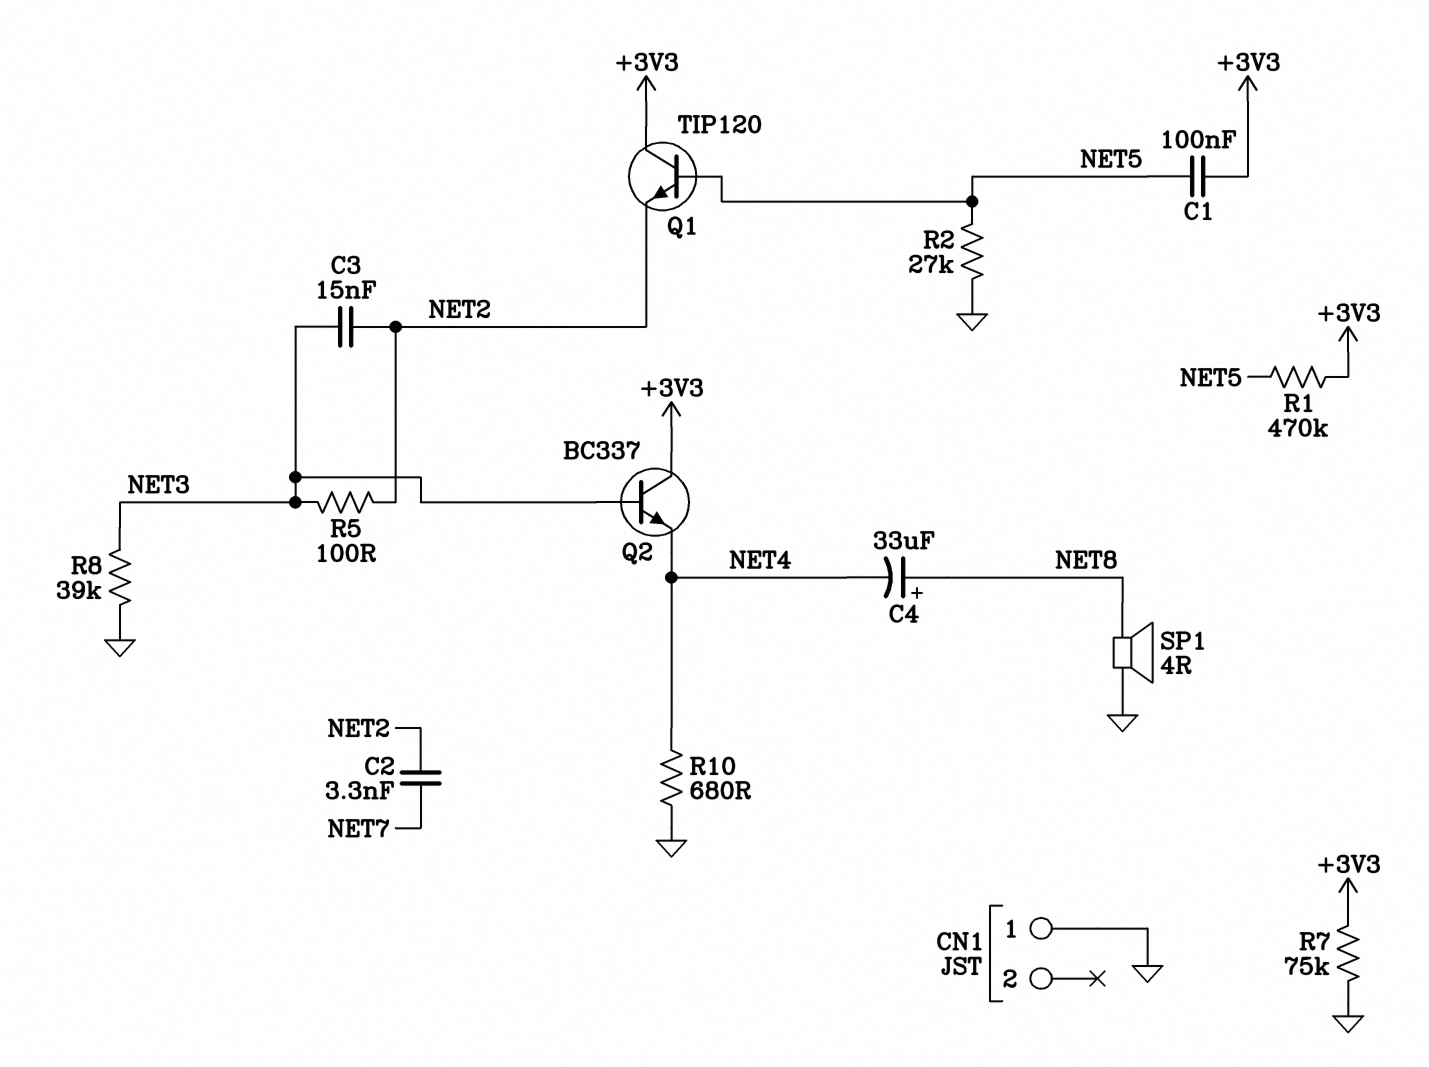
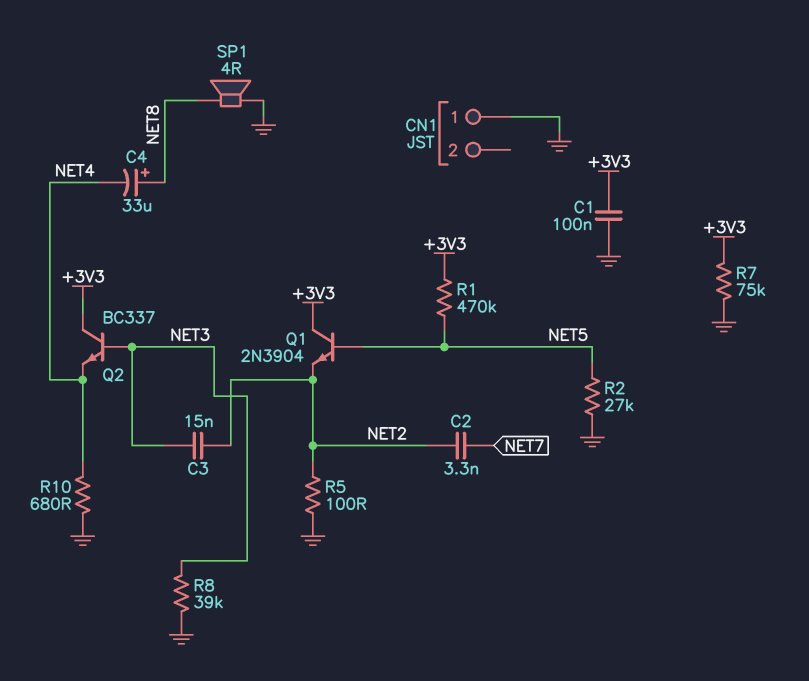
C1: 100nF (+3V3, NET5) -> 100nF (+3V3, GND)
Q1: NPN TIP120 (B NET5, C +3V3, E NET2) -> NPN 2N3904 (B NET5, C +3V3, E NET2)
R5: 100 (NET2, NET3) -> 100 (GND, NET2)

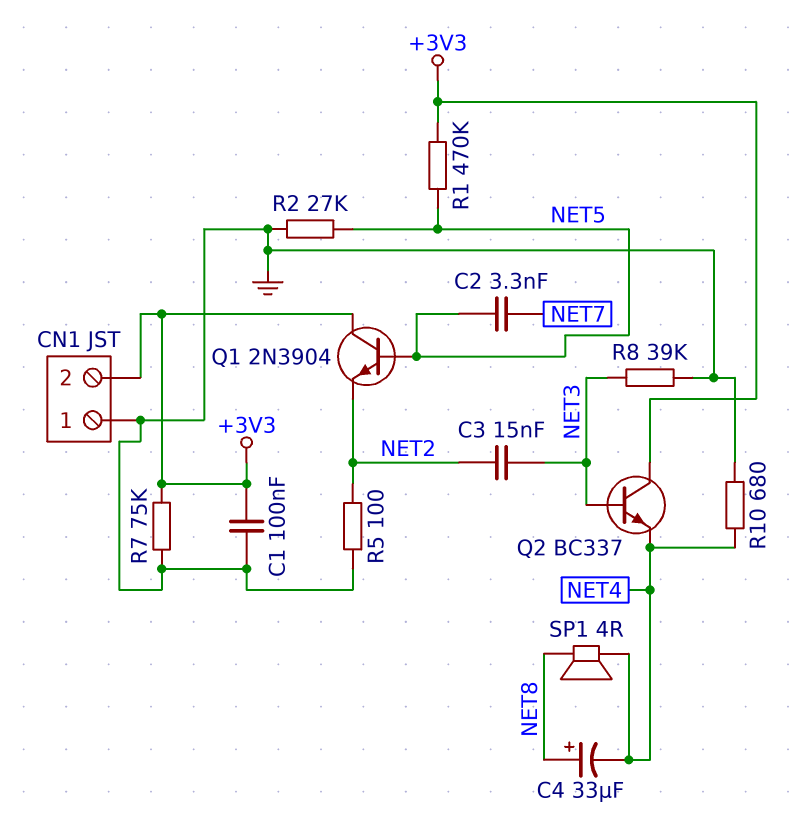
C2: 3.3nF (NET2, NET7) -> 3.3nF (NET5, NET7)
CN1 pin 2: none -> +3V3
SP1: speaker 4R (GND, NET8) -> speaker 4R (NET4, NET8)

